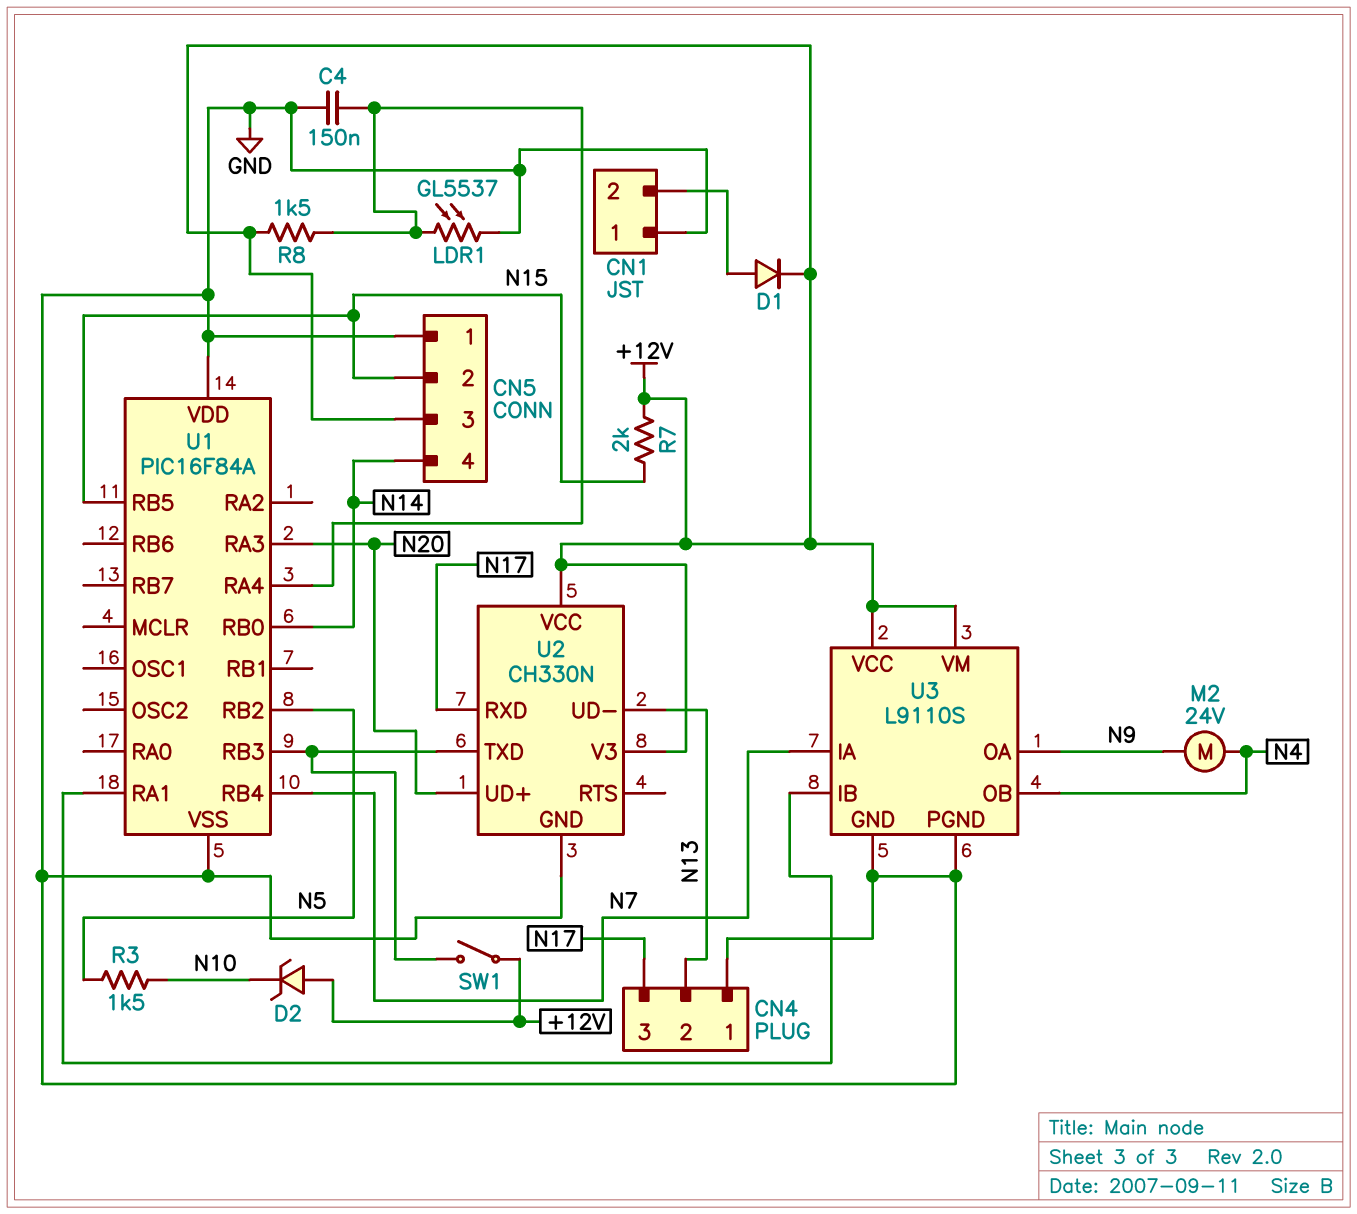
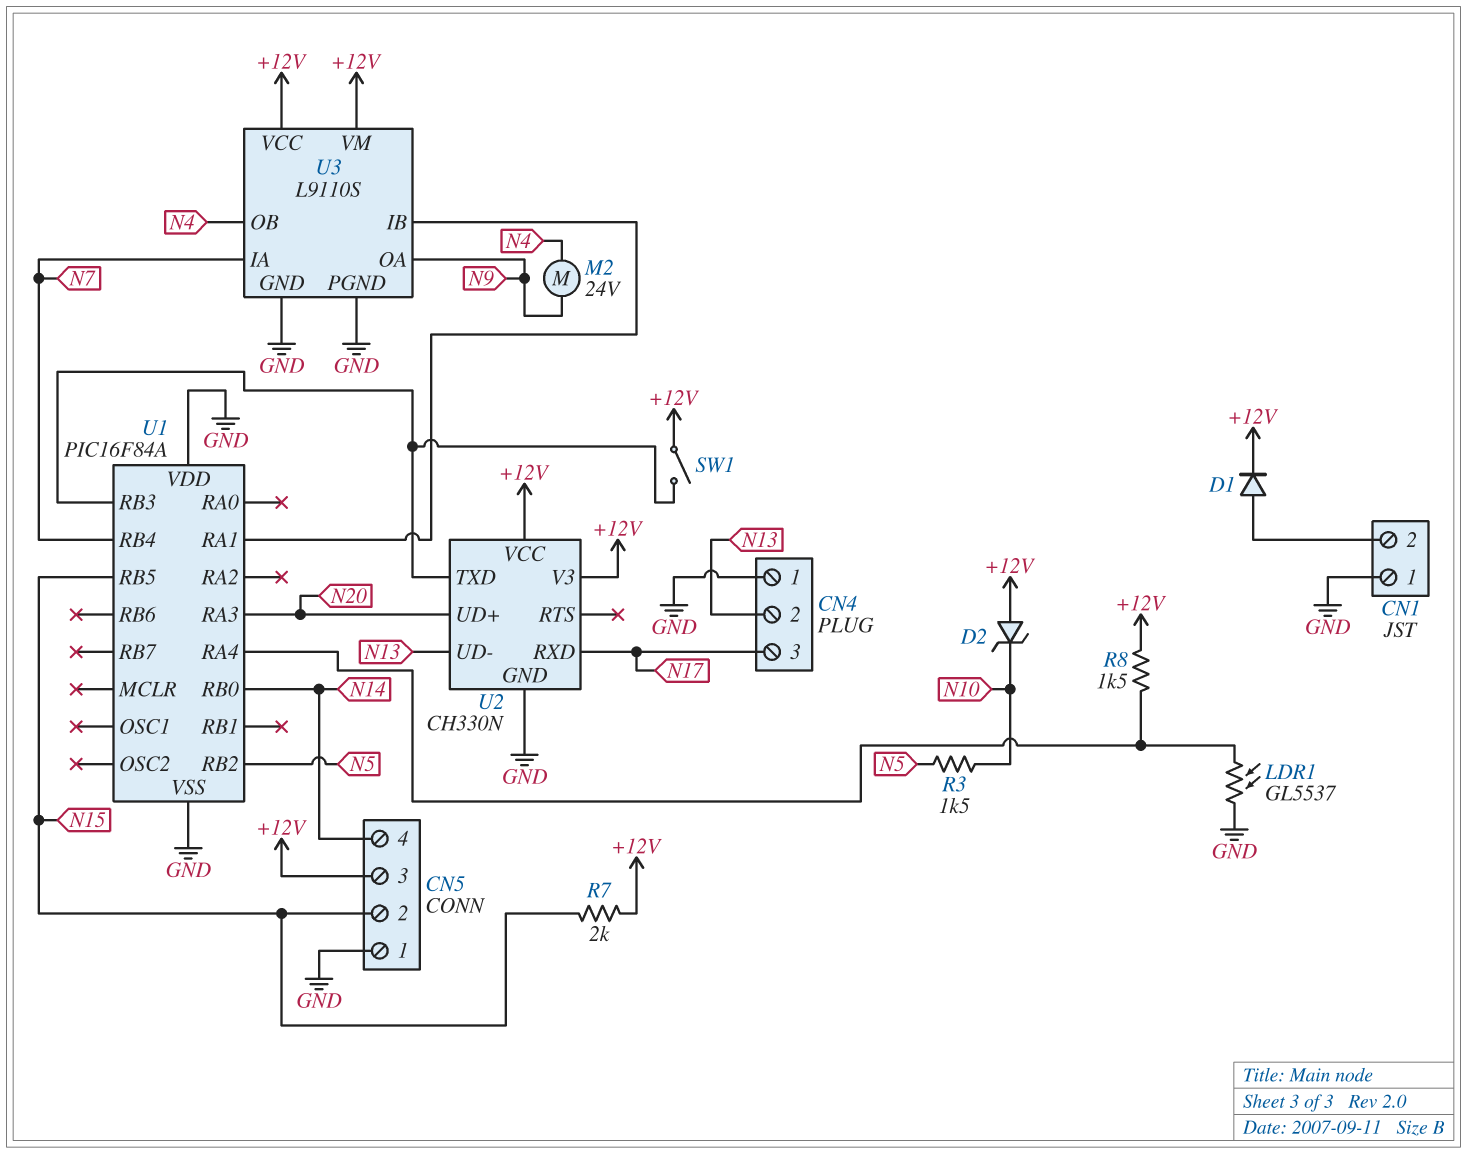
C4: 150nF (GND, U1/RA4) -> none

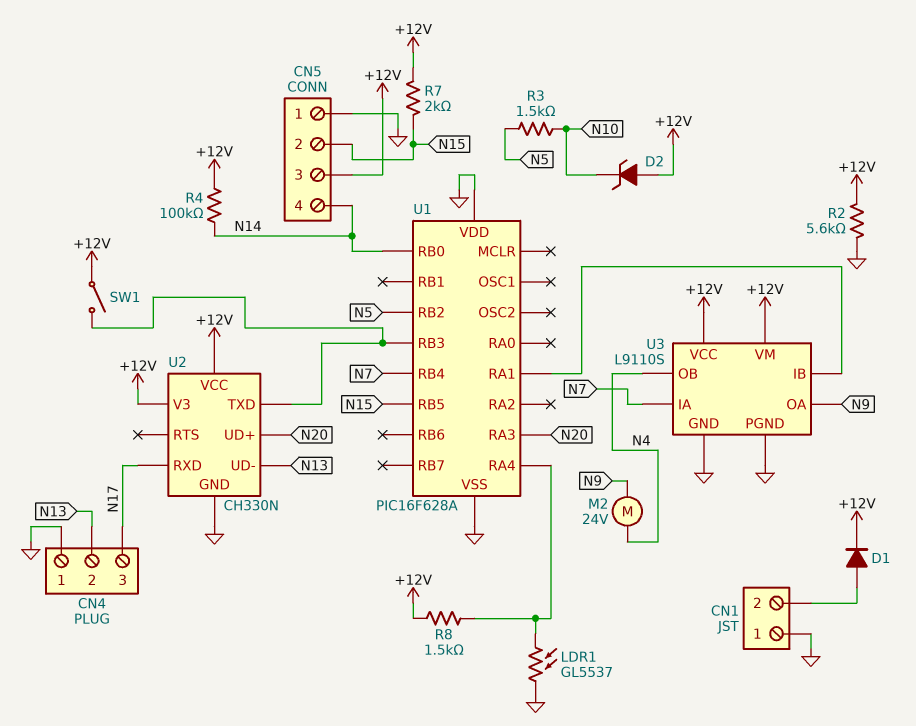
R2: none -> 5.6k (+12V, GND)
R4: none -> 100k (+12V, N14)
U1: PIC16F84A -> PIC16F628A

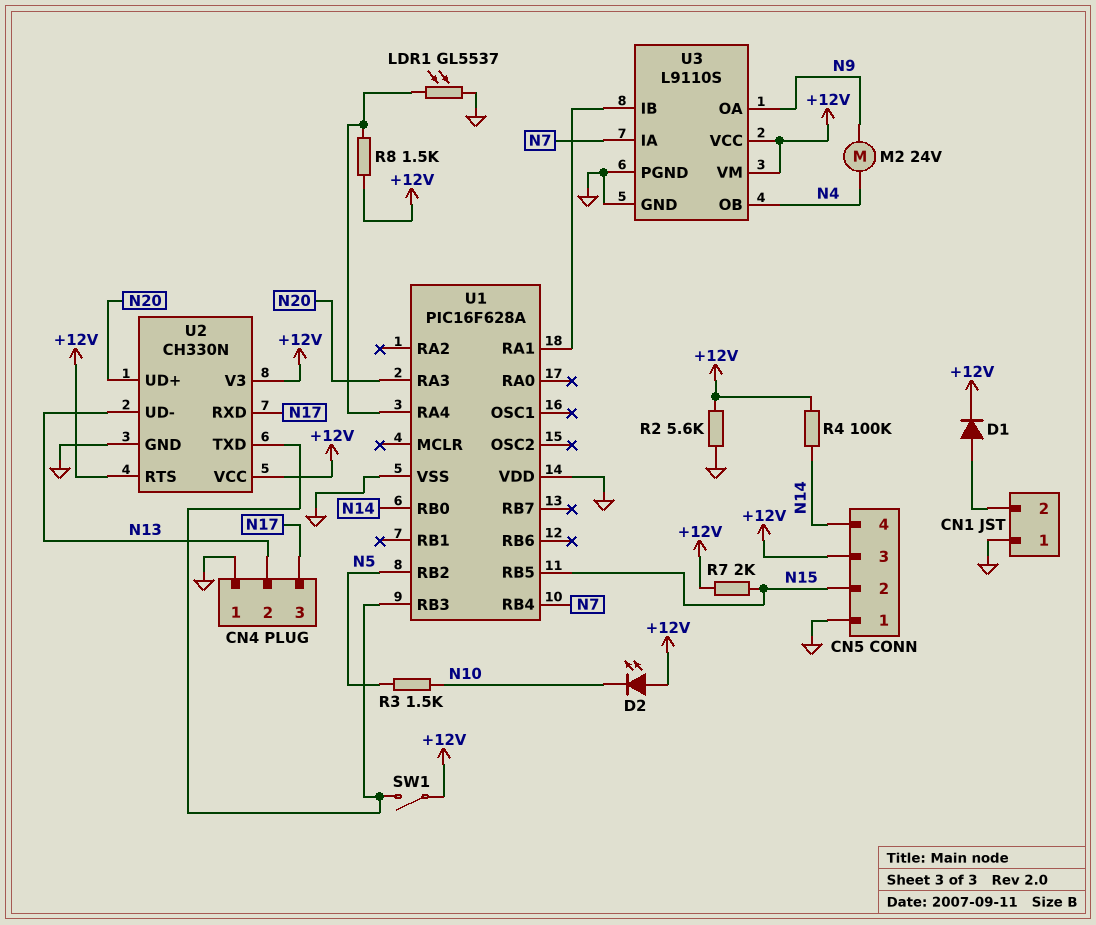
D2: zener (A +12V, K N10) -> LED (A +12V, K N10)
U2 pin RTS: none -> +12V

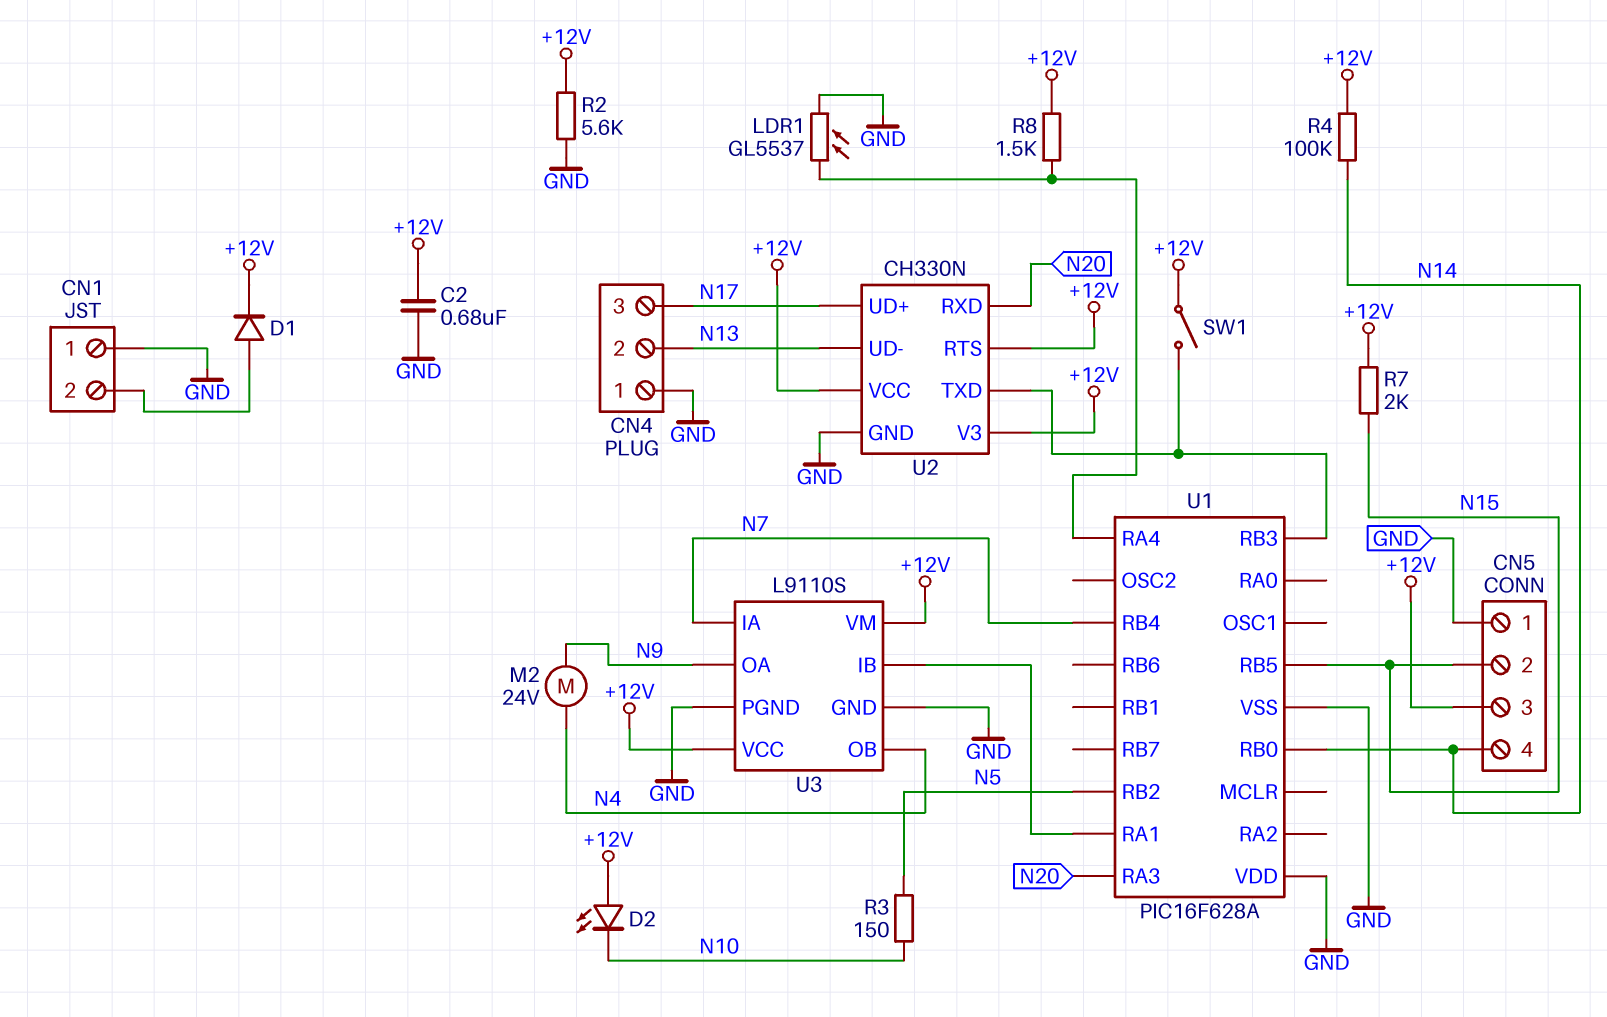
C2: none -> 680nF (+12V, GND)
R3: 1.5k (N5, N10) -> 150 (N5, N10)
U2 pin RXD: N17 -> N20
U2 pin UD+: N20 -> N17

